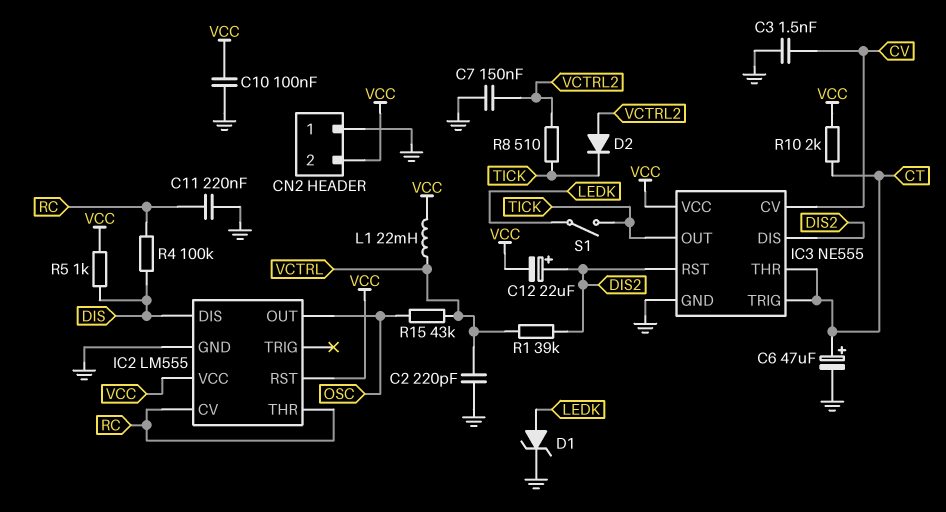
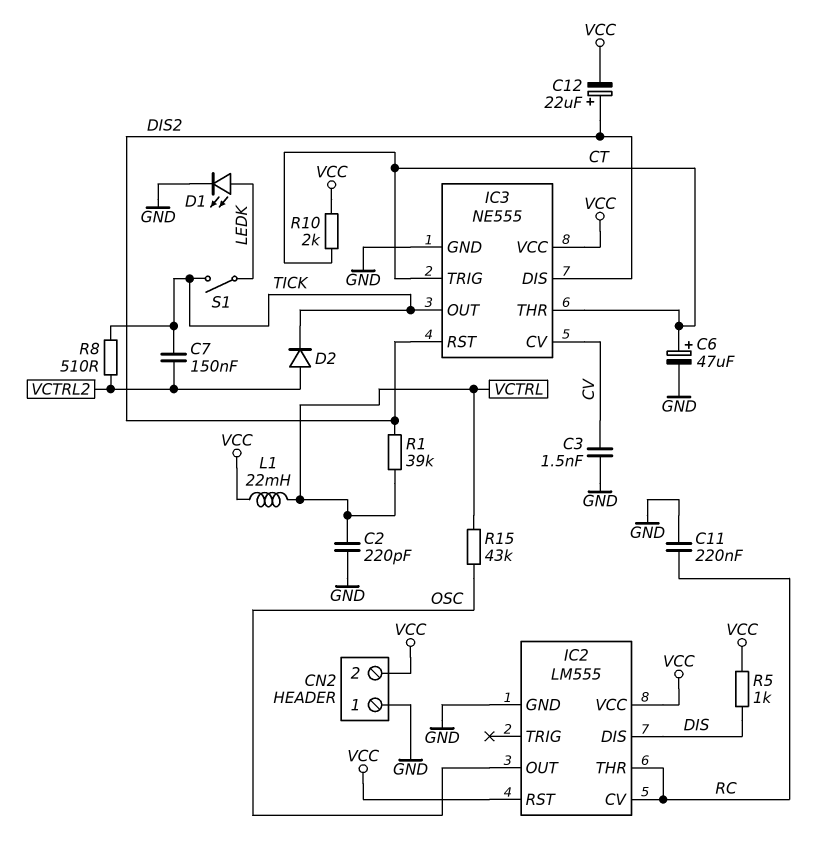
C7: 150nF (GND, VCTRL2) -> 150nF (TICK, VCTRL2)
C10: 100nF (GND, VCC) -> none
D1: zener (A LEDK, K GND) -> LED (A LEDK, K GND)
R4: 100k (DIS, RC) -> none

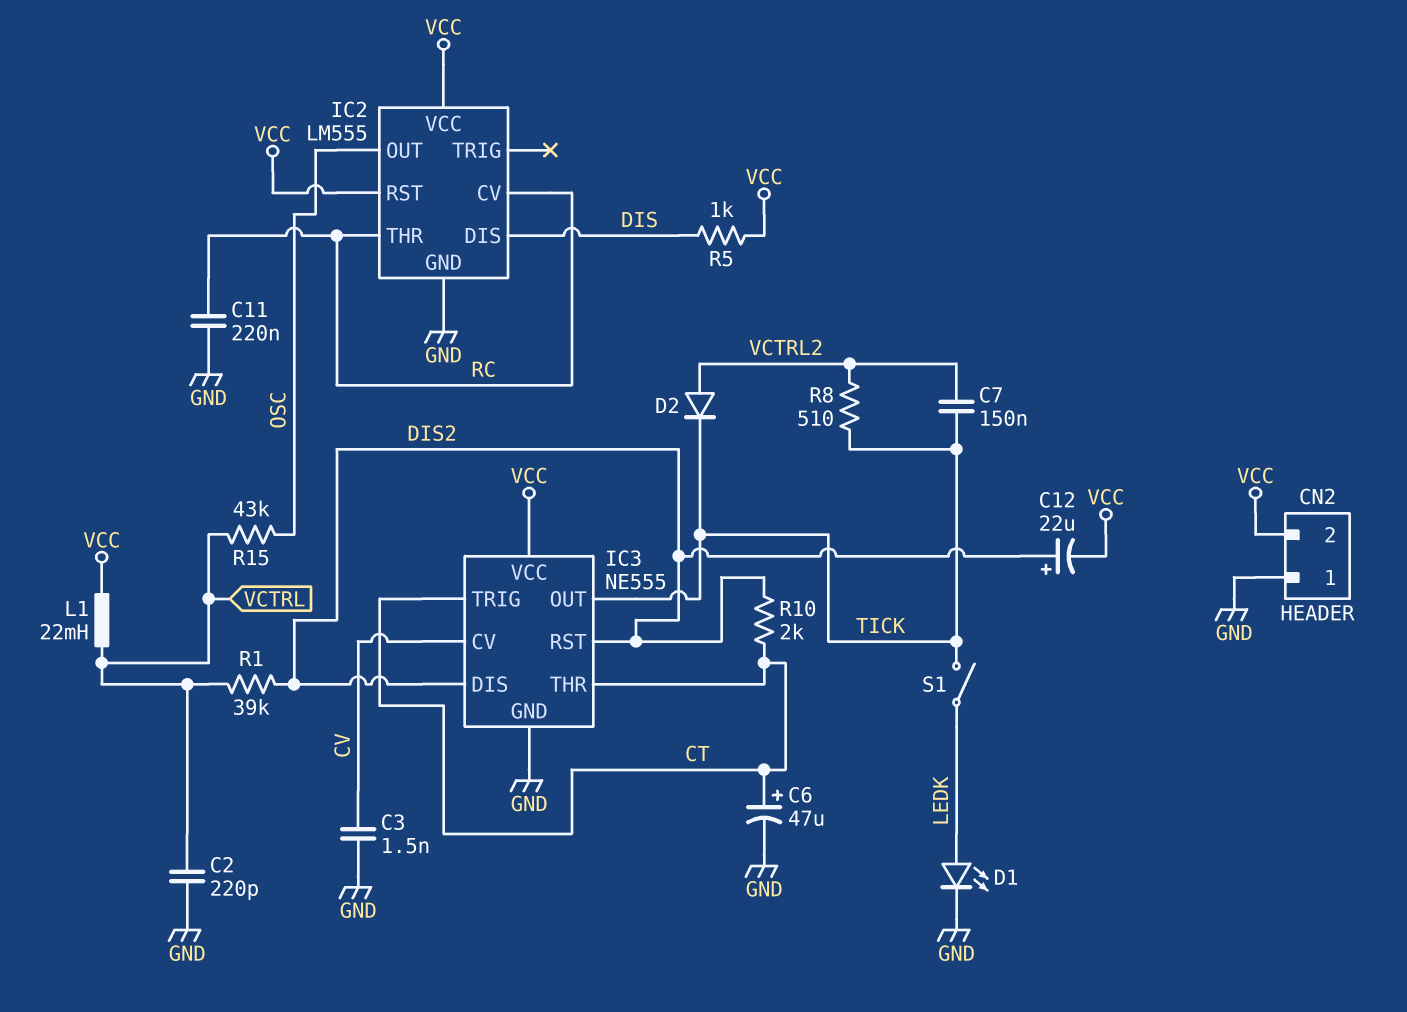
R10: 2k (CT, VCC) -> 2k (CT, DIS2)

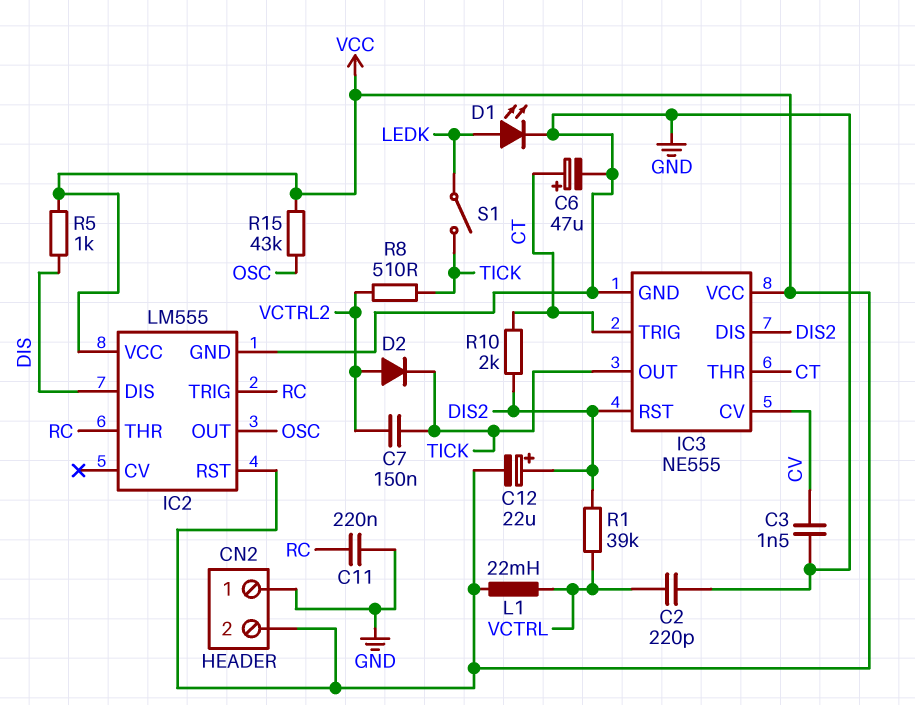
IC2 pin CV: RC -> none
IC2 pin TRIG: none -> RC
R15: 43k (OSC, VCTRL) -> 43k (OSC, VCC)

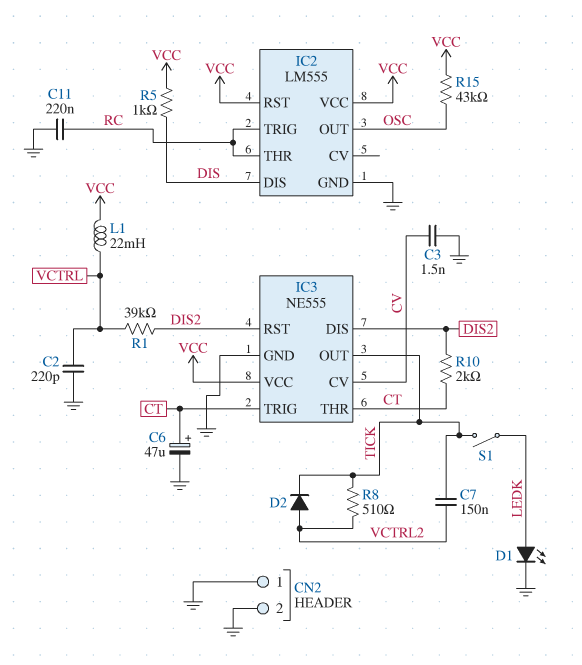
C12: 22uF (plus DIS2, minus VCC) -> none
CN2 pin 2: VCC -> GND

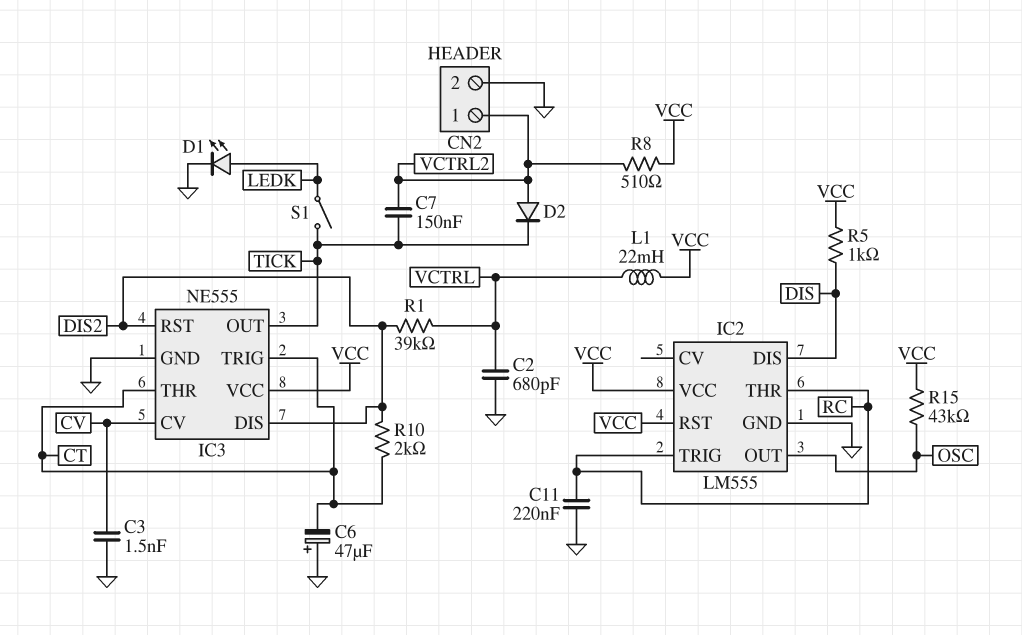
C2: 220pF (GND, VCTRL) -> 680pF (GND, VCTRL)
C6: 47uF (plus CT, minus GND) -> 47uF (plus GND, minus CT)
CN2 pin 1: GND -> VCTRL2
R8: 510 (TICK, VCTRL2) -> 510 (VCC, VCTRL2)

